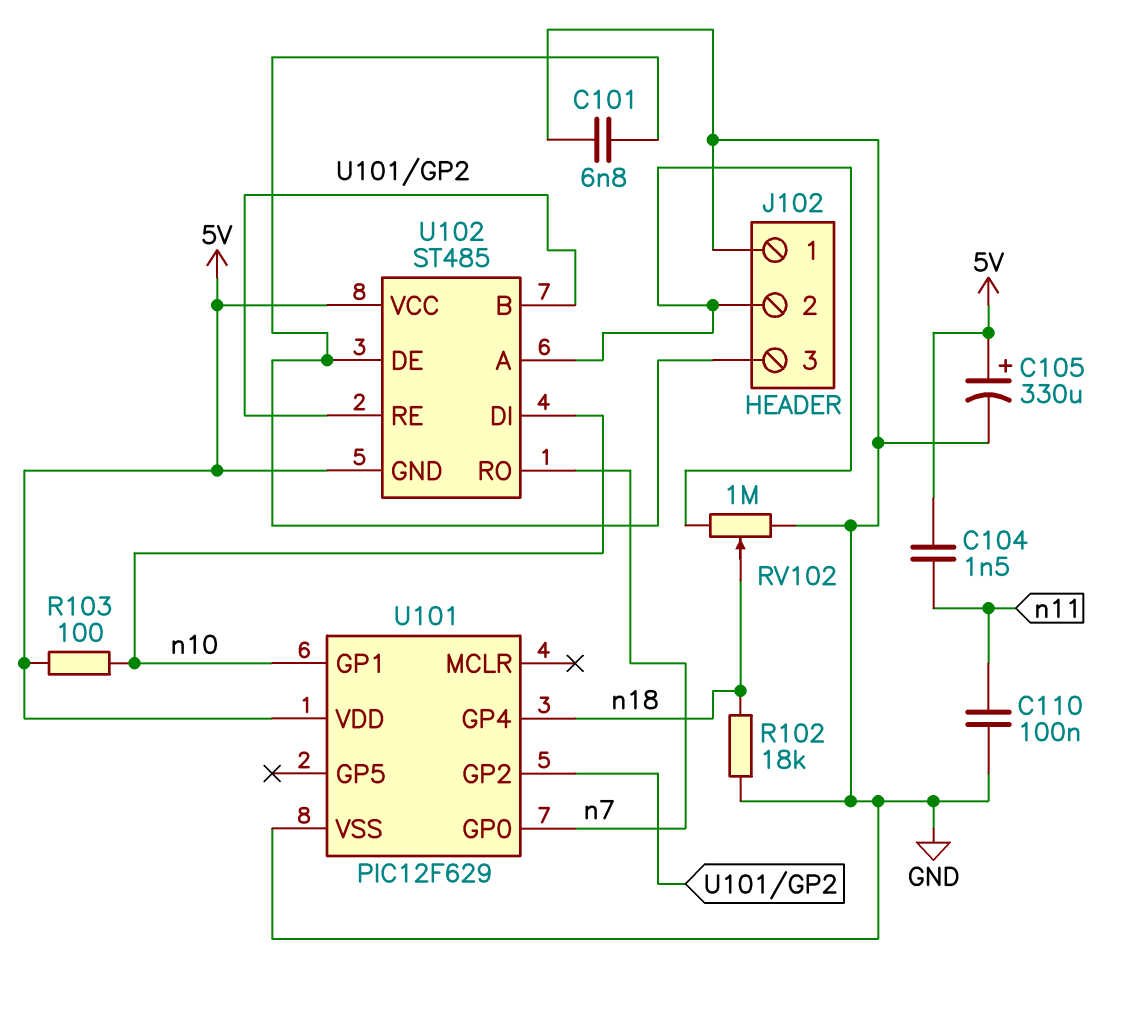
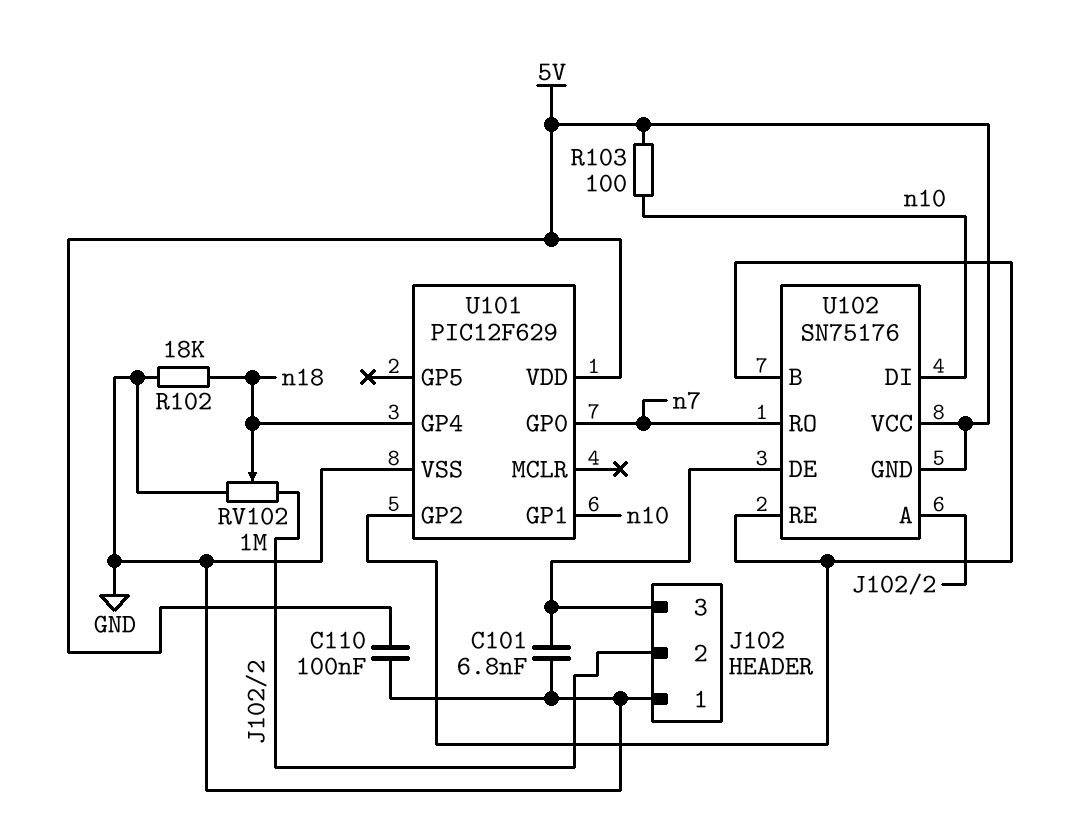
C104: 1.5nF (5V, n11) -> none
C105: 330uF (plus 5V, minus GND) -> none
C110: 100nF (GND, n11) -> 100nF (5V, GND)
U102: ST485 -> SN75176

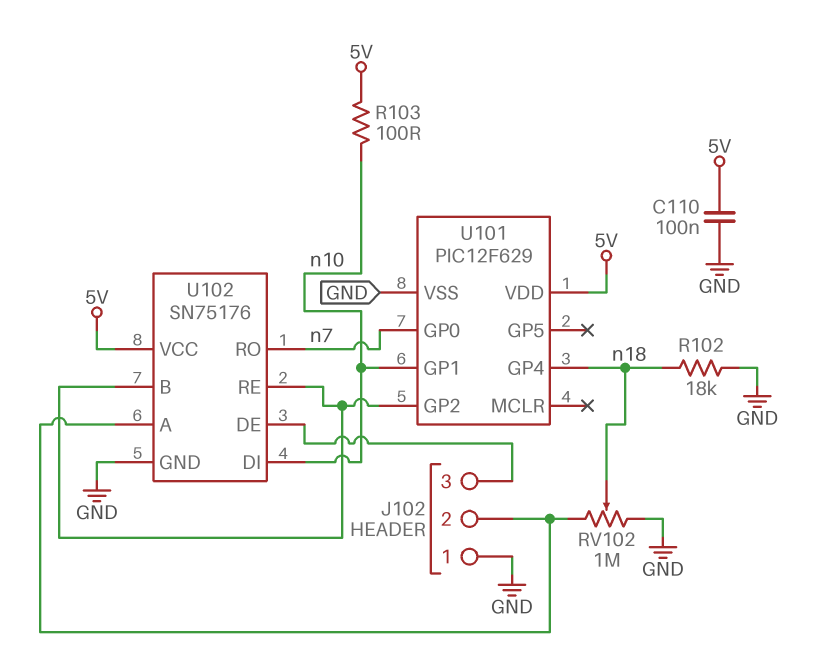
C101: 6.8nF (GND, J102/3) -> none
U102 pin GND: 5V -> GND

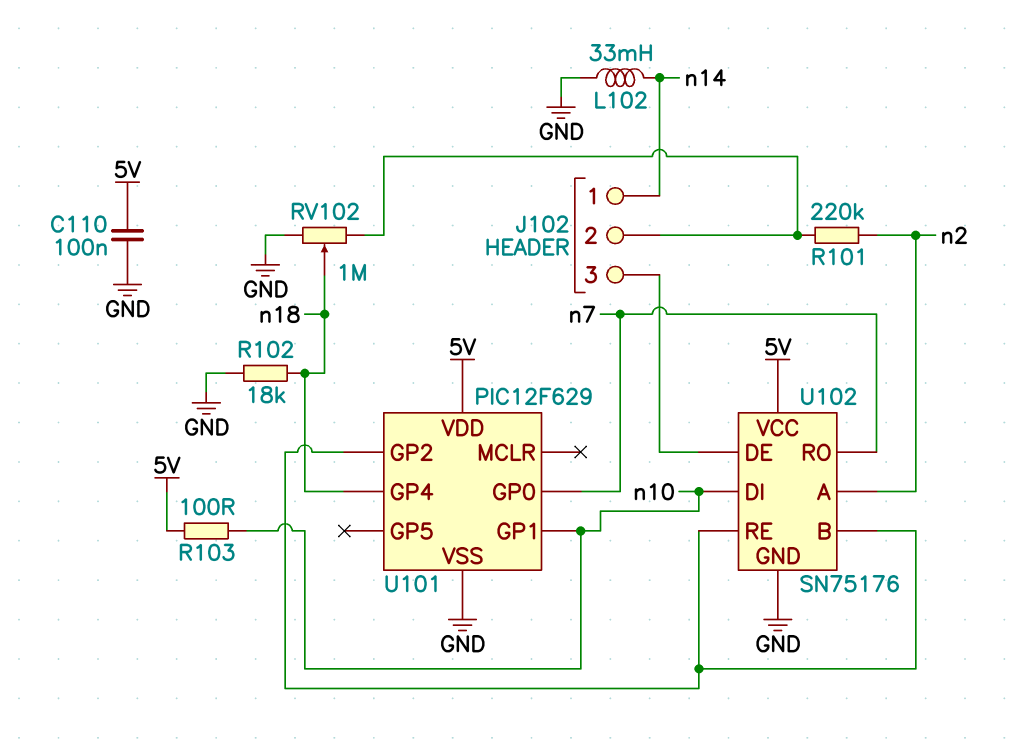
J102 pin 1: GND -> n14
L102: none -> 33mH (GND, n14)
R101: none -> 220k (J102/2, n2)
U102 pin A: J102/2 -> n2

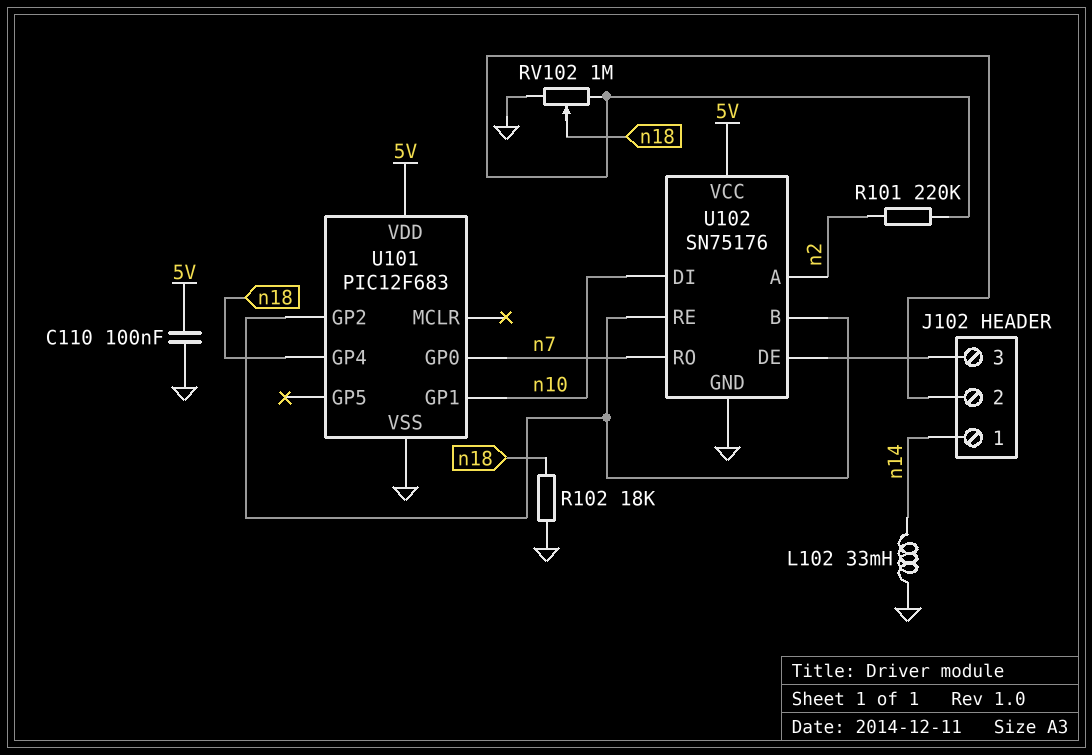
R103: 100 (5V, n10) -> none
U101: PIC12F629 -> PIC12F683

